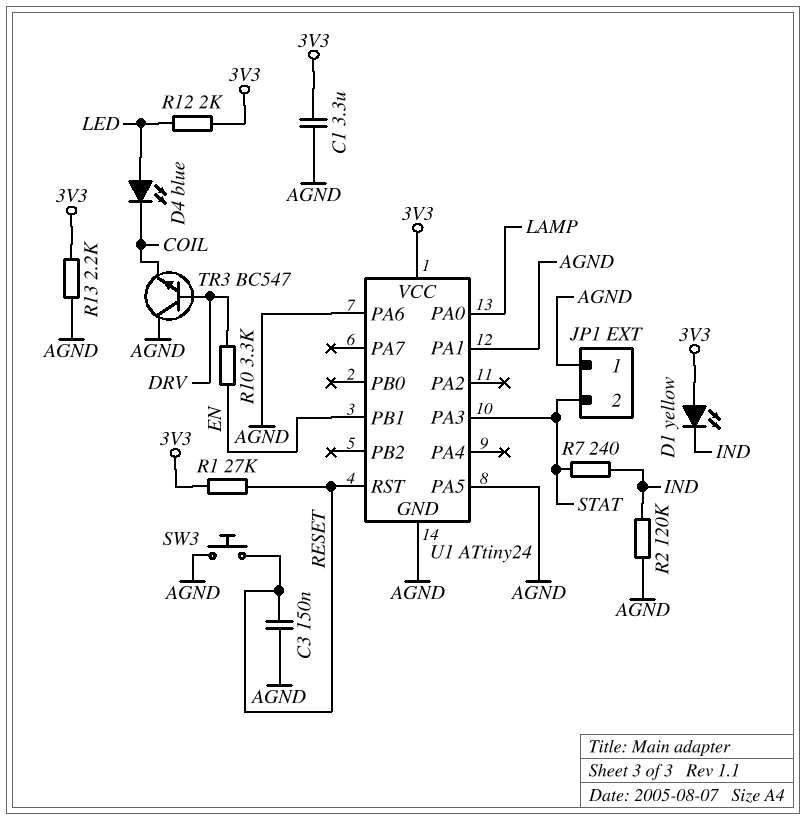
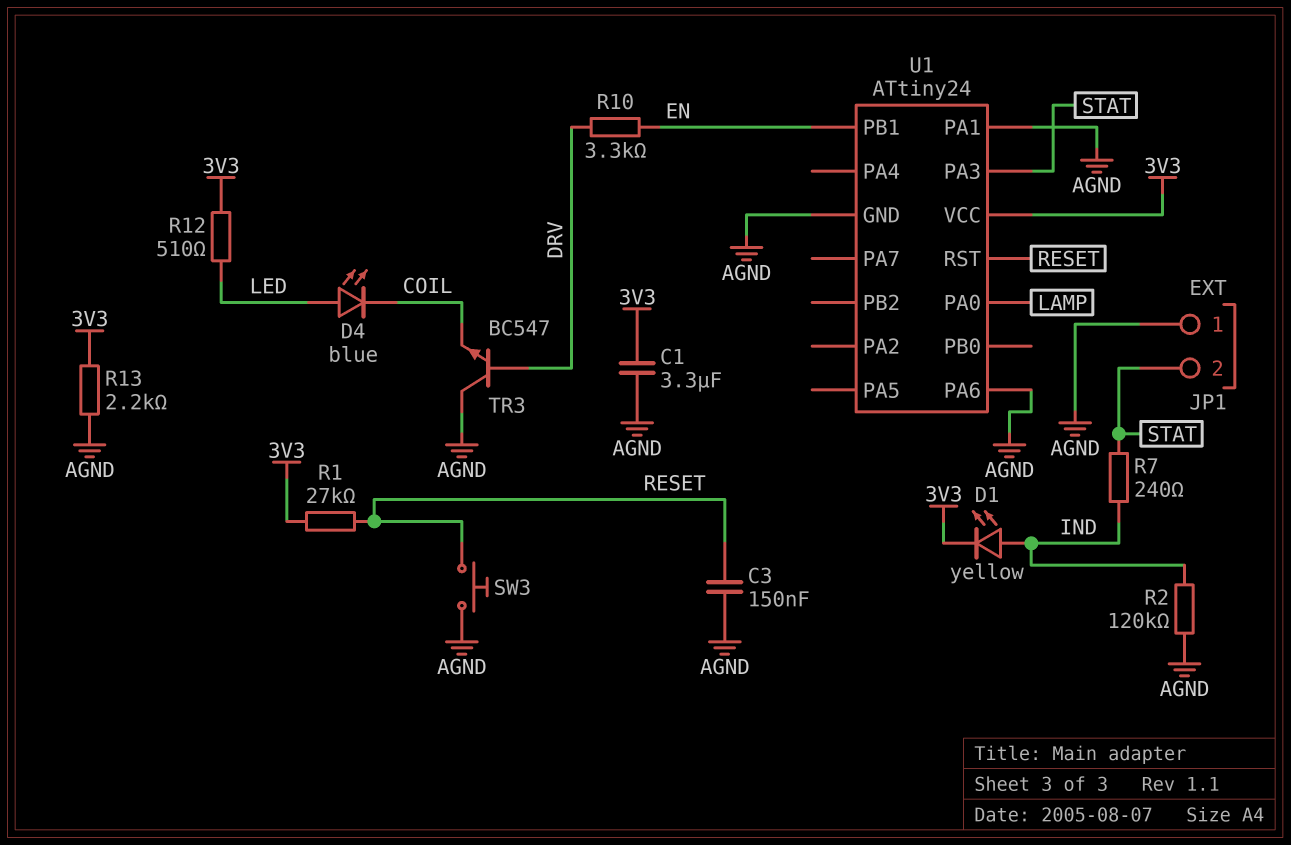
D1: LED yellow (A 3V3, K IND) -> LED yellow (A IND, K 3V3)
R12: 2k (3V3, LED) -> 510 (3V3, LED)
U1 pin PA5: AGND -> none

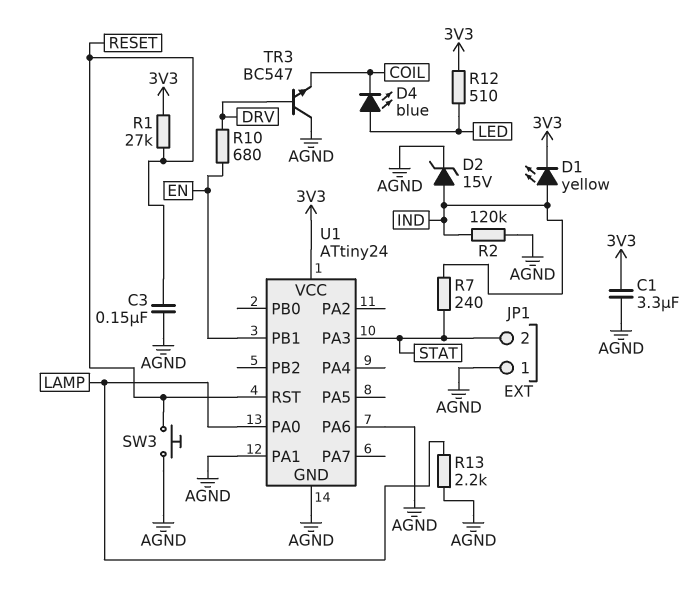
D2: none -> zener 15V (A IND, K AGND)
R10: 3.3k (DRV, EN) -> 680 (DRV, EN)
R13: 2.2k (3V3, AGND) -> 2.2k (AGND, LAMP)

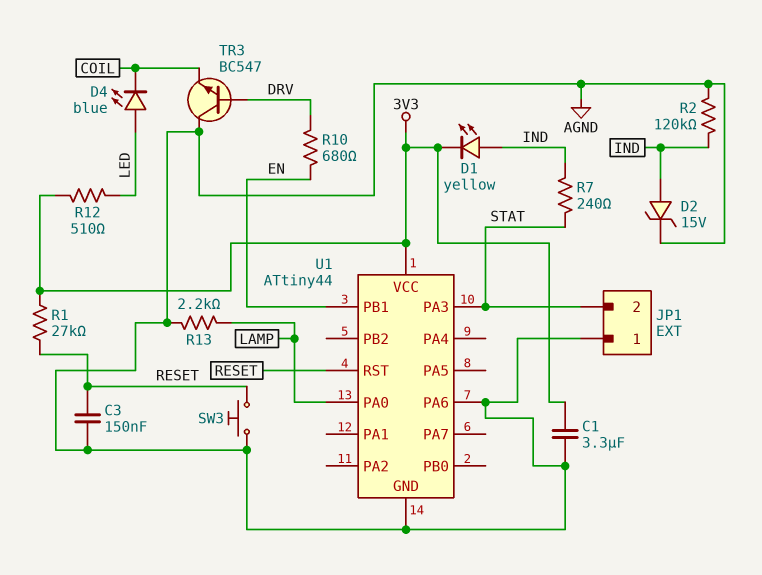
U1: ATtiny24 -> ATtiny44
U1 pin PA1: AGND -> none

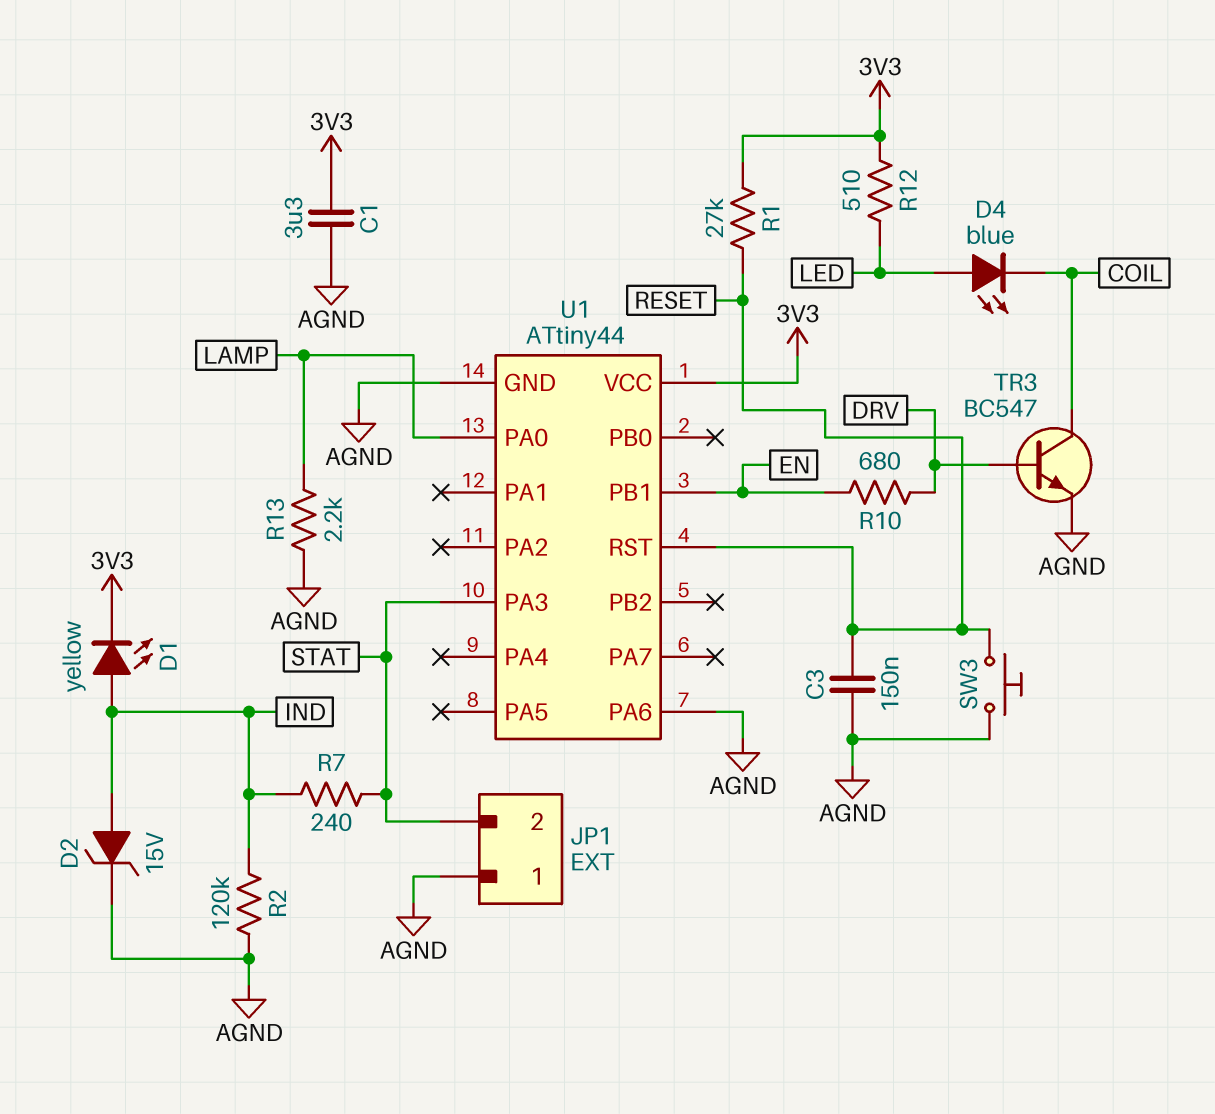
TR3: NPN BC547 (B DRV, C AGND, E COIL) -> NPN BC547 (B DRV, C COIL, E AGND)

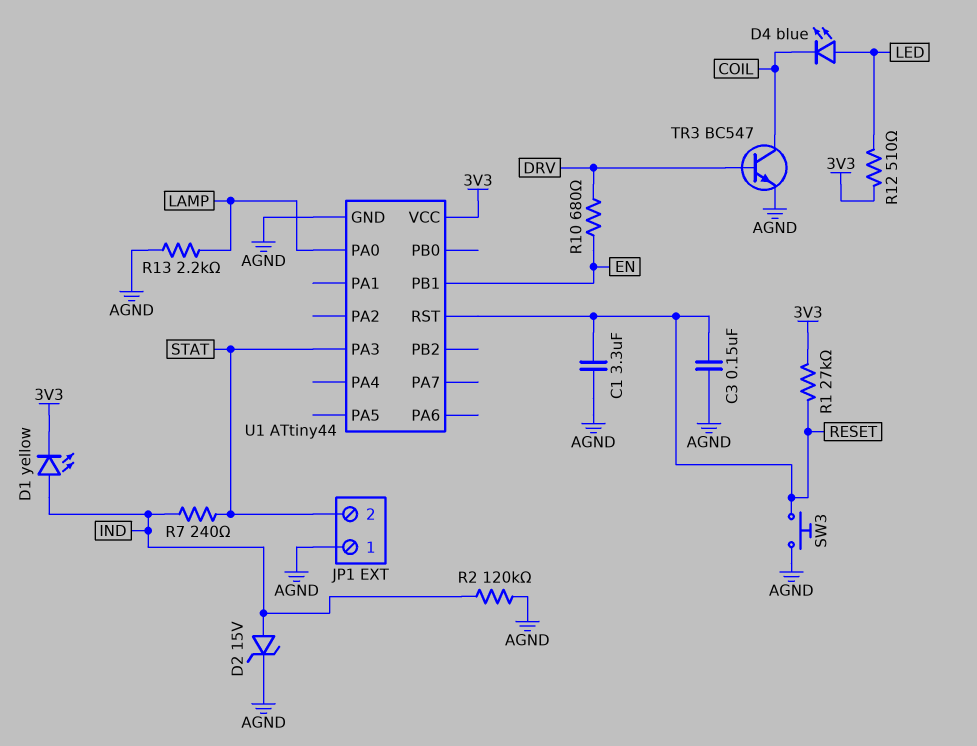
C1: 3.3uF (3V3, AGND) -> 3.3uF (AGND, RESET)
U1 pin PA6: AGND -> none

